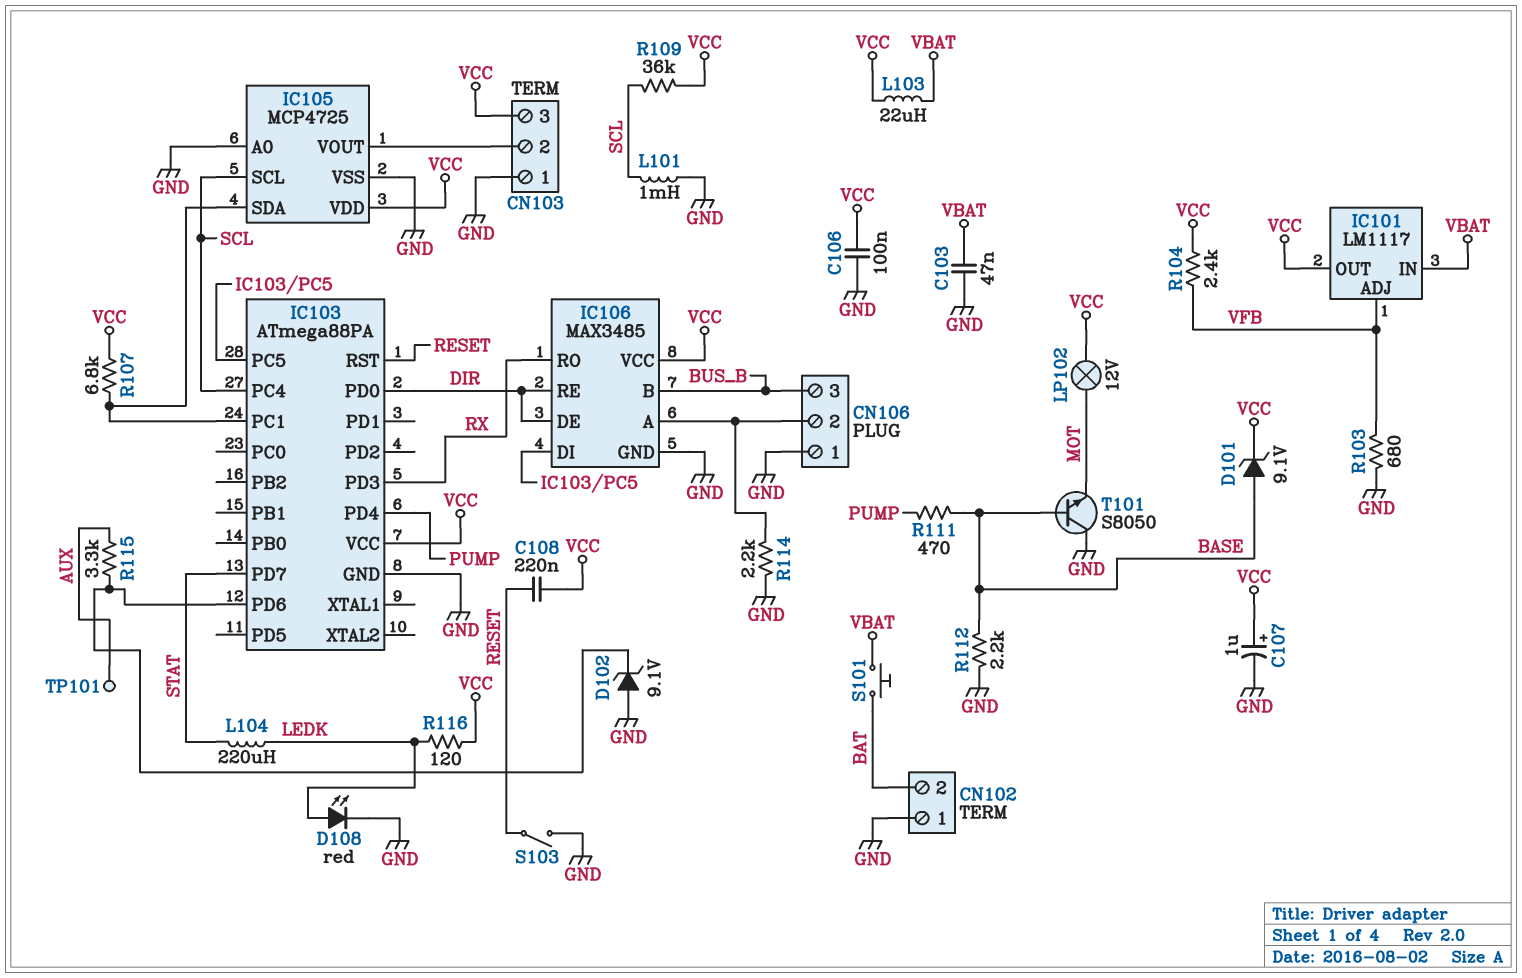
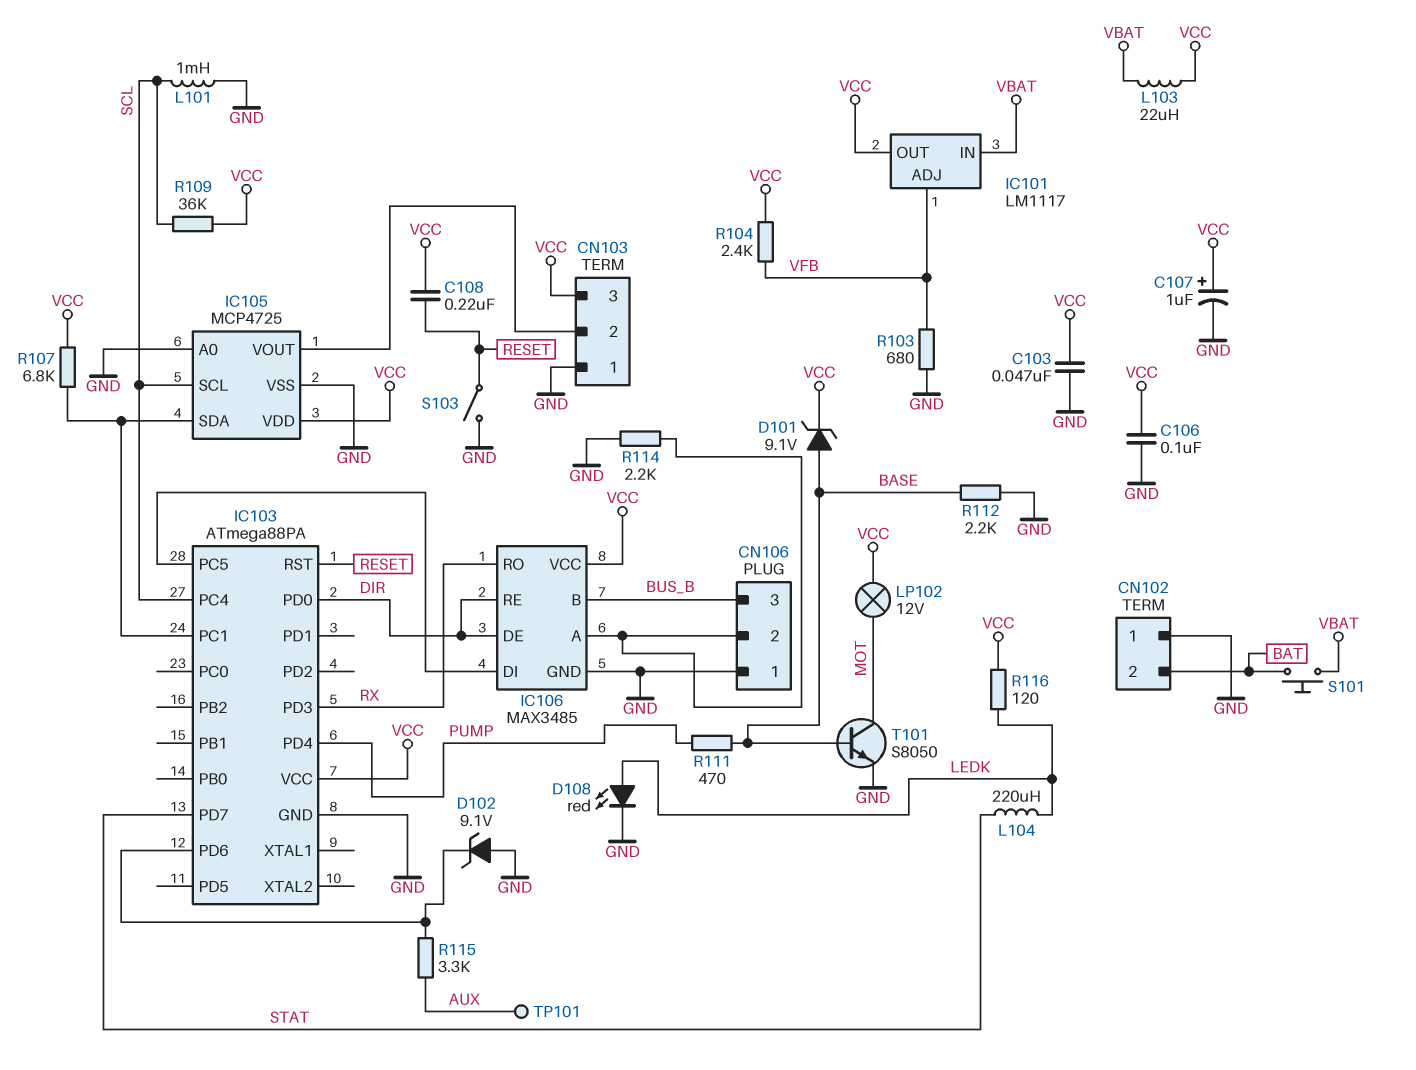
C103: 47nF (GND, VBAT) -> 47nF (GND, VCC)
T101: NPN S8050 (B BASE, C GND, E MOT) -> NPN S8050 (B BASE, C MOT, E GND)

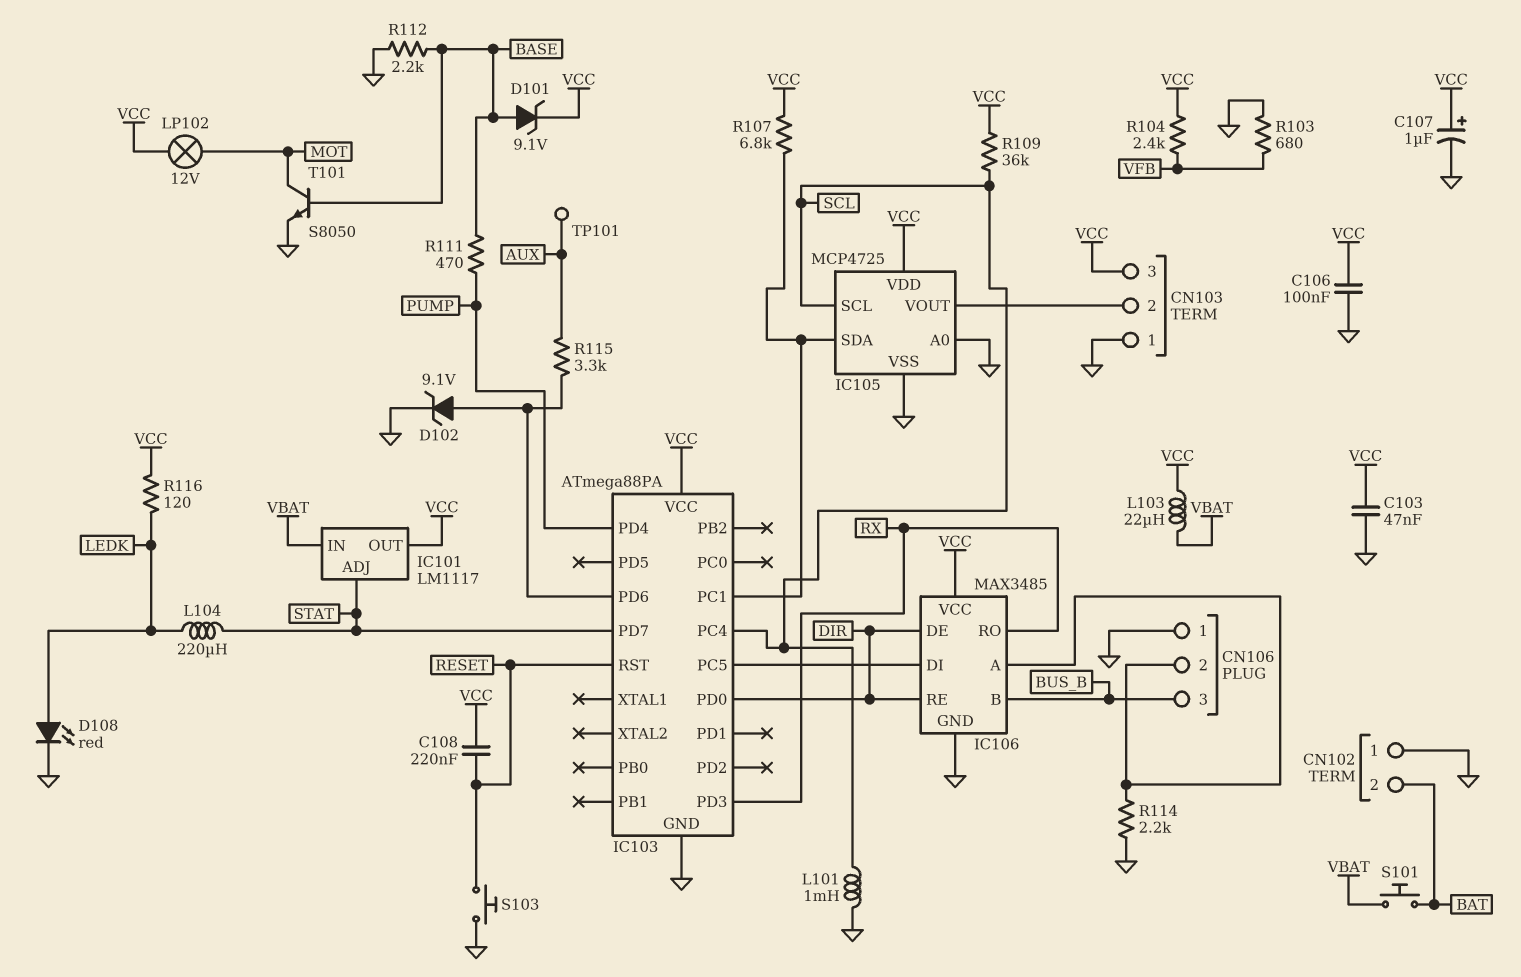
D102: zener 9.1V (A GND, K IC103/PD6) -> zener 9.1V (A IC103/PD6, K GND)
IC101 pin ADJ: VFB -> STAT
S103: switch (GND, RESET) -> button (GND, RESET)

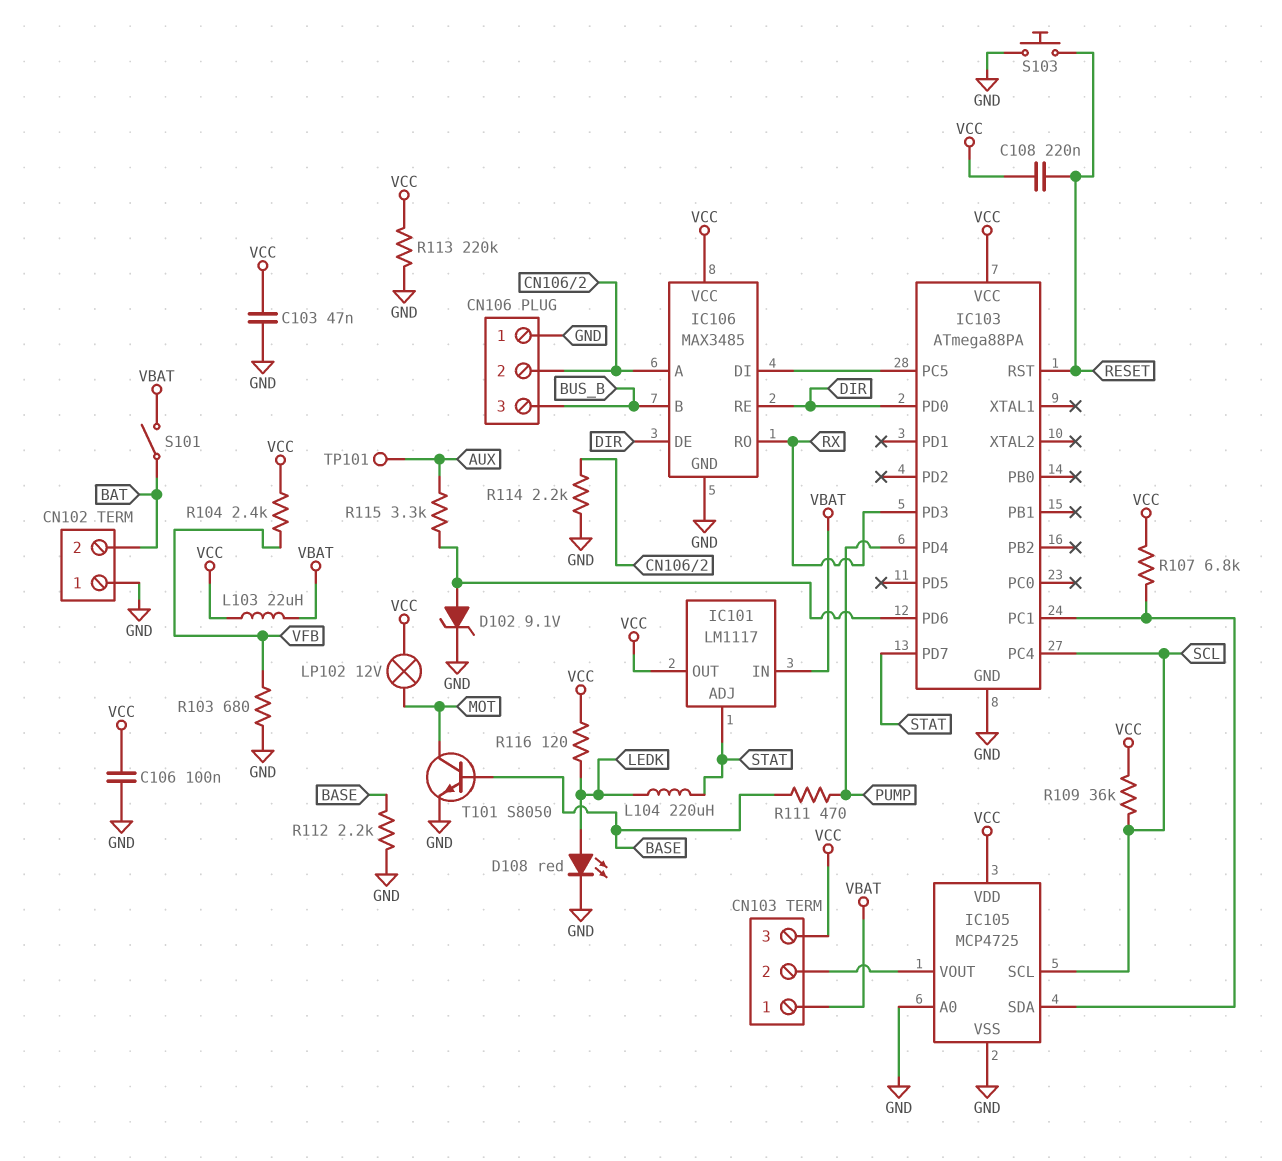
C107: 1uF (plus VCC, minus GND) -> none
CN103 pin 1: GND -> VBAT
D101: zener 9.1V (A BASE, K VCC) -> none
L101: 1mH (GND, SCL) -> none
R113: none -> 220k (GND, VCC)
S101: button (BAT, VBAT) -> switch (BAT, VBAT)

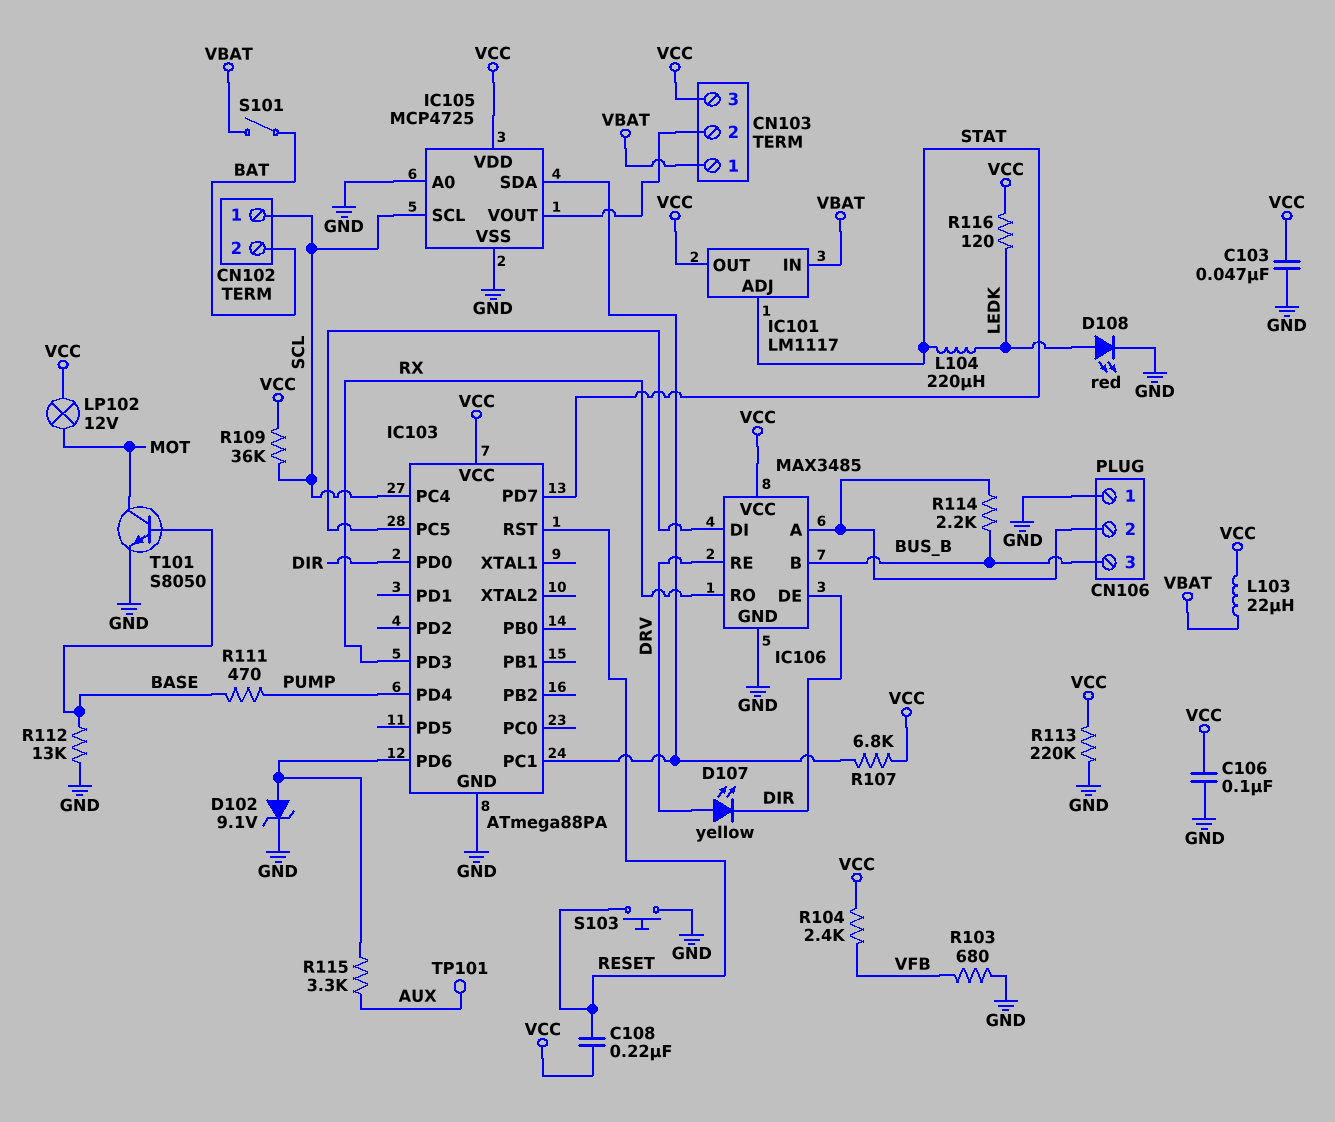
CN102 pin 1: GND -> SCL
D107: none -> LED yellow (A DRV, K DIR)
IC106 pin RE: DIR -> DRV
R112: 2.2k (BASE, GND) -> 13k (BASE, GND)
R114: 2.2k (CN106/2, GND) -> 2.2k (BUS_B, CN106/2)

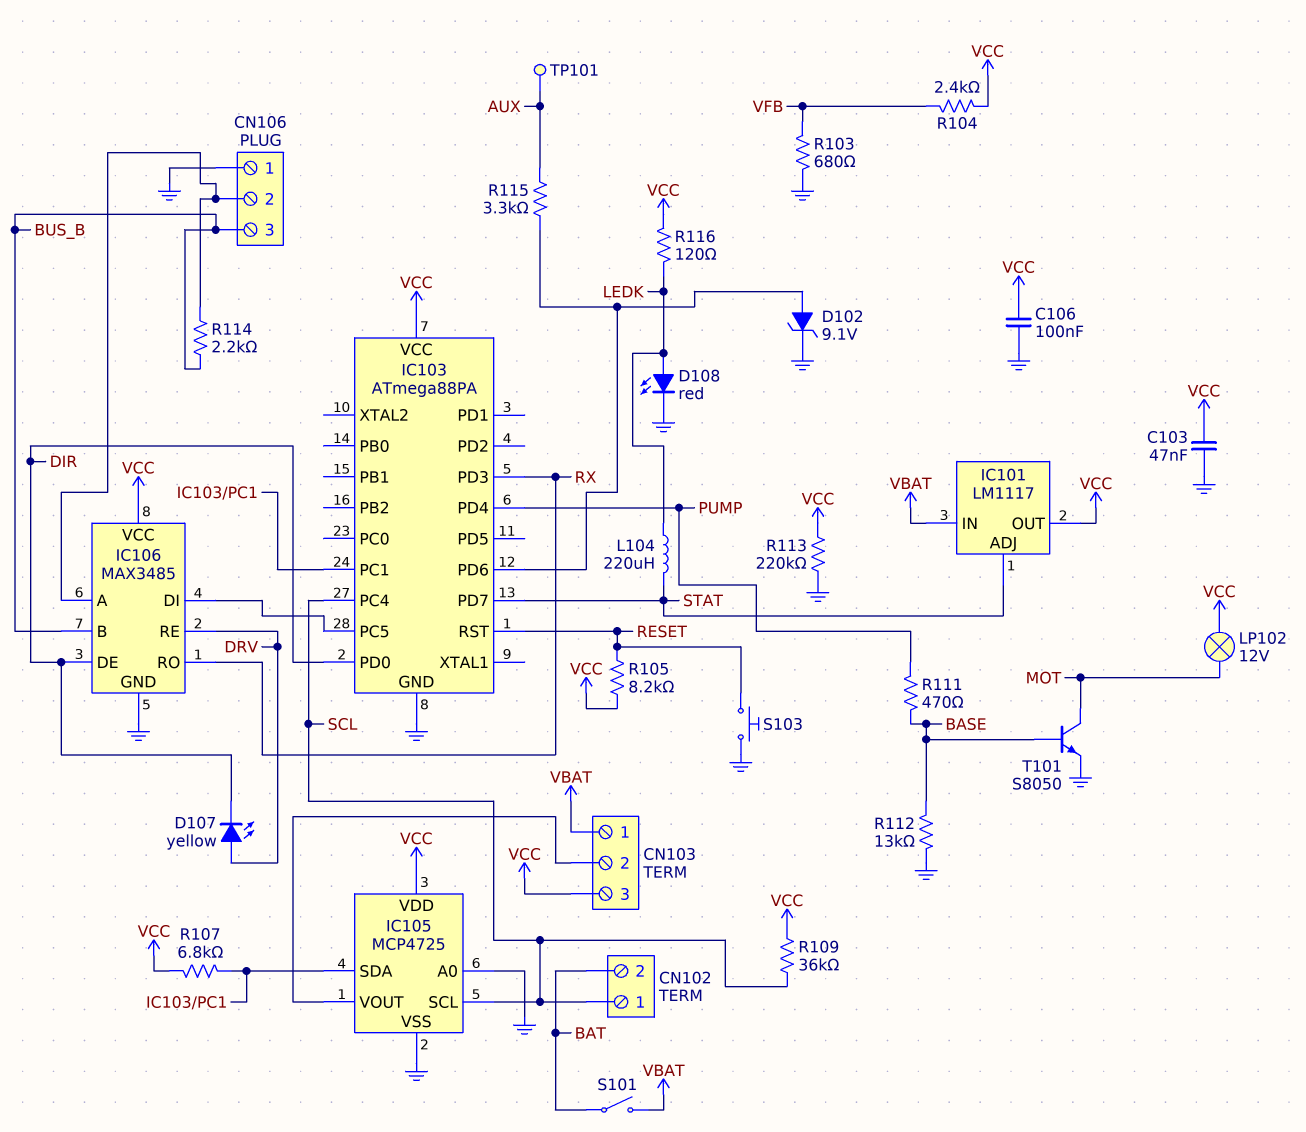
C108: 220nF (RESET, VCC) -> none
L103: 22uH (VBAT, VCC) -> none
R105: none -> 8.2k (RESET, VCC)

